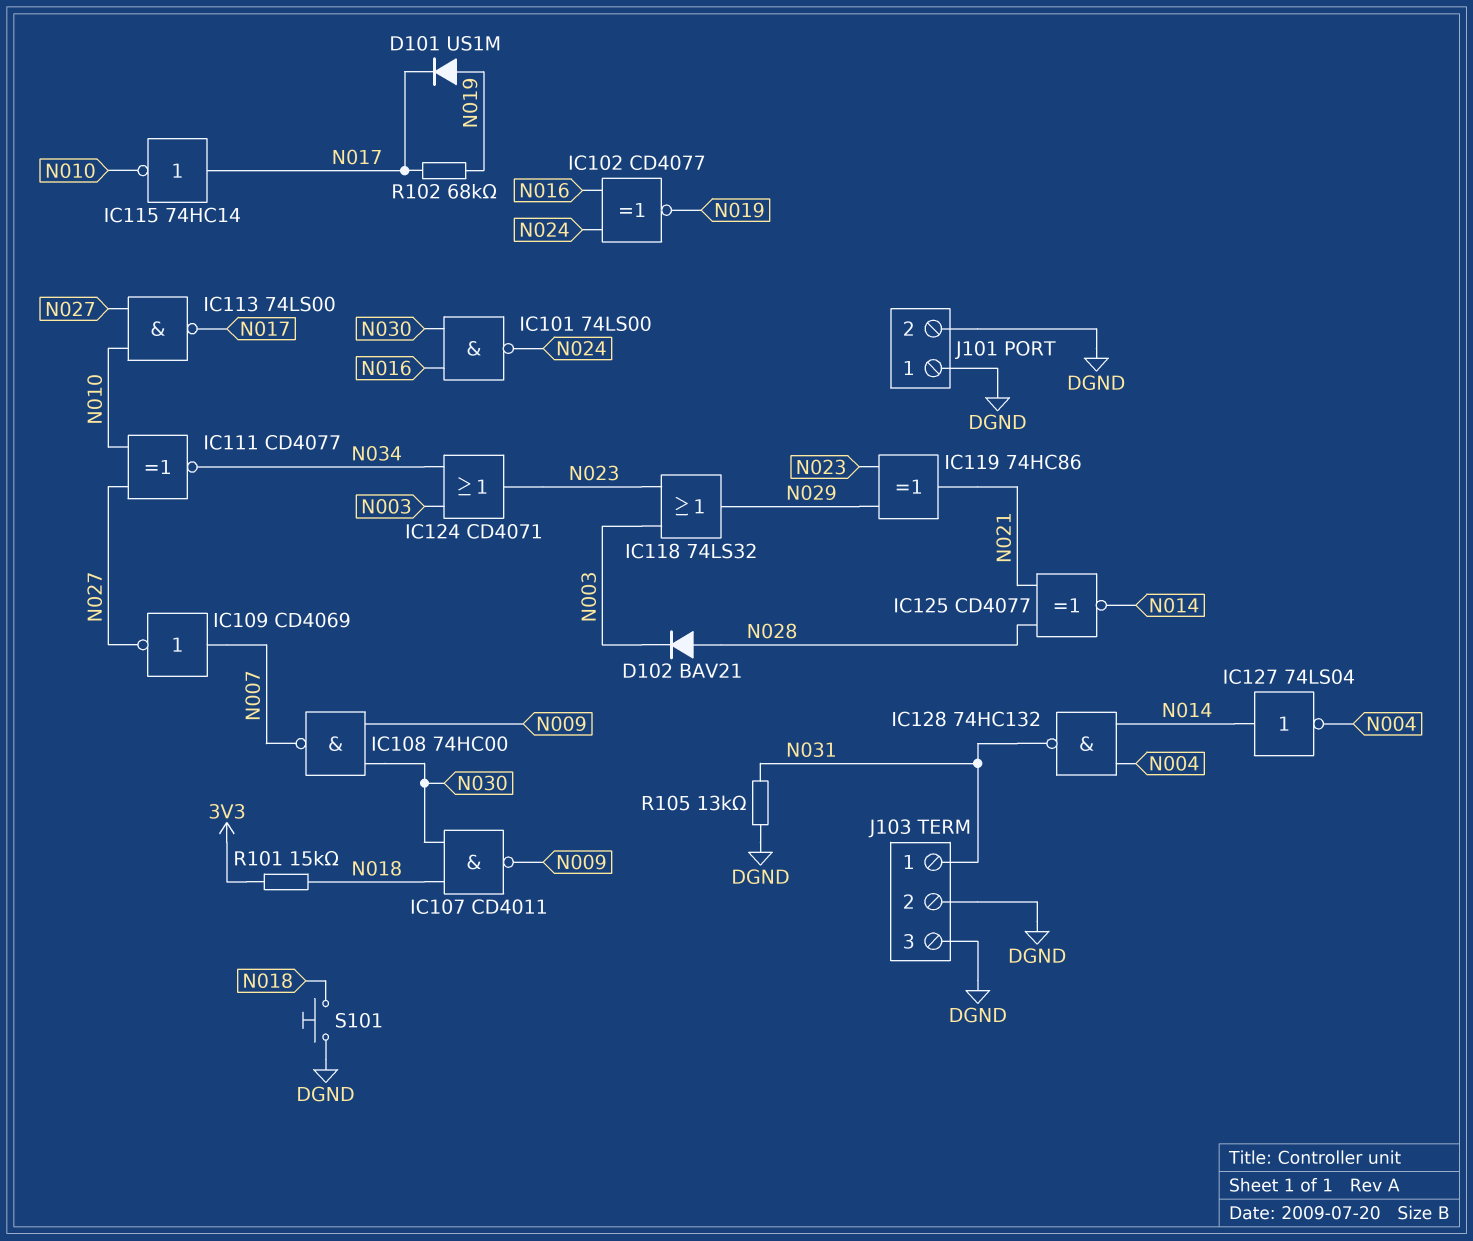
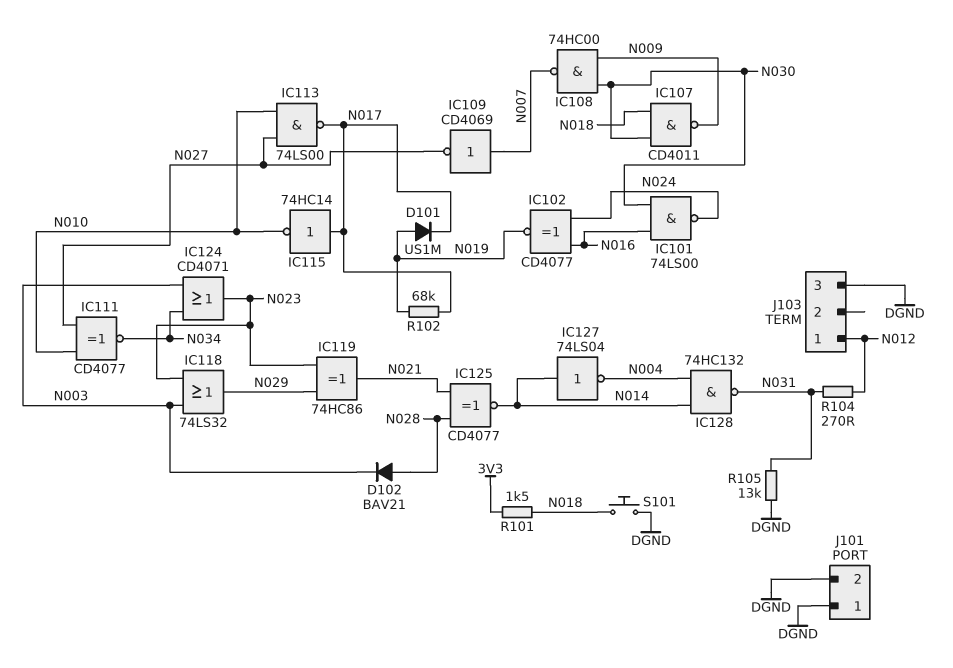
J103 pin 1: N031 -> N012
J103 pin 2: DGND -> none
R101: 15k (3V3, N018) -> 1.5k (3V3, N018)
R104: none -> 270 (N012, N031)

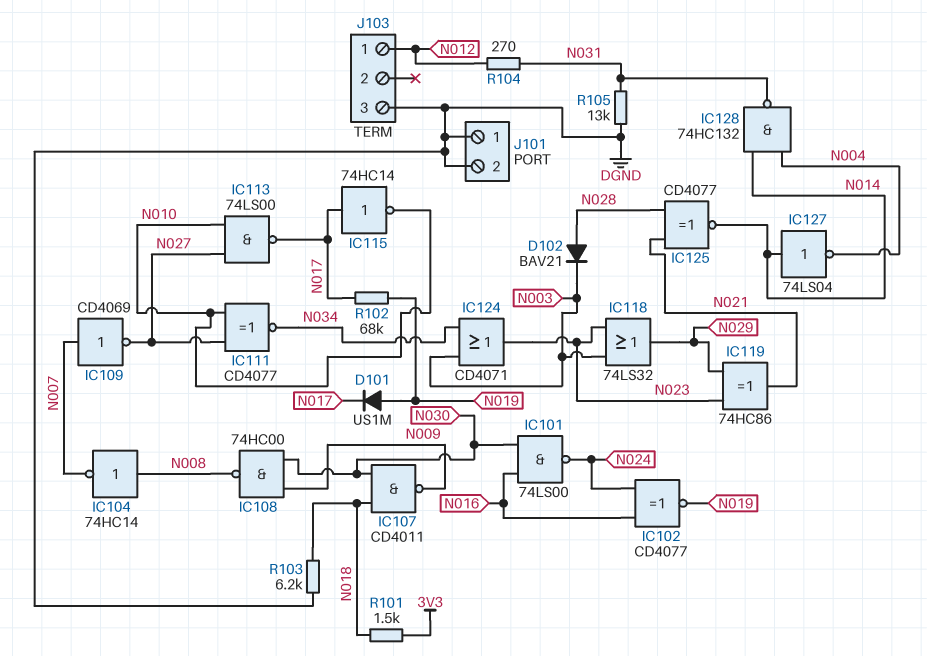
IC104: none -> NOT 74HC14 (in N008, out N007)
IC108: NAND 74HC00 (in N009, in N030, out N007) -> NAND 74HC00 (in N009, in N030, out N008)
R103: none -> 6.2k (DGND, N018)
S101: button (DGND, N018) -> none

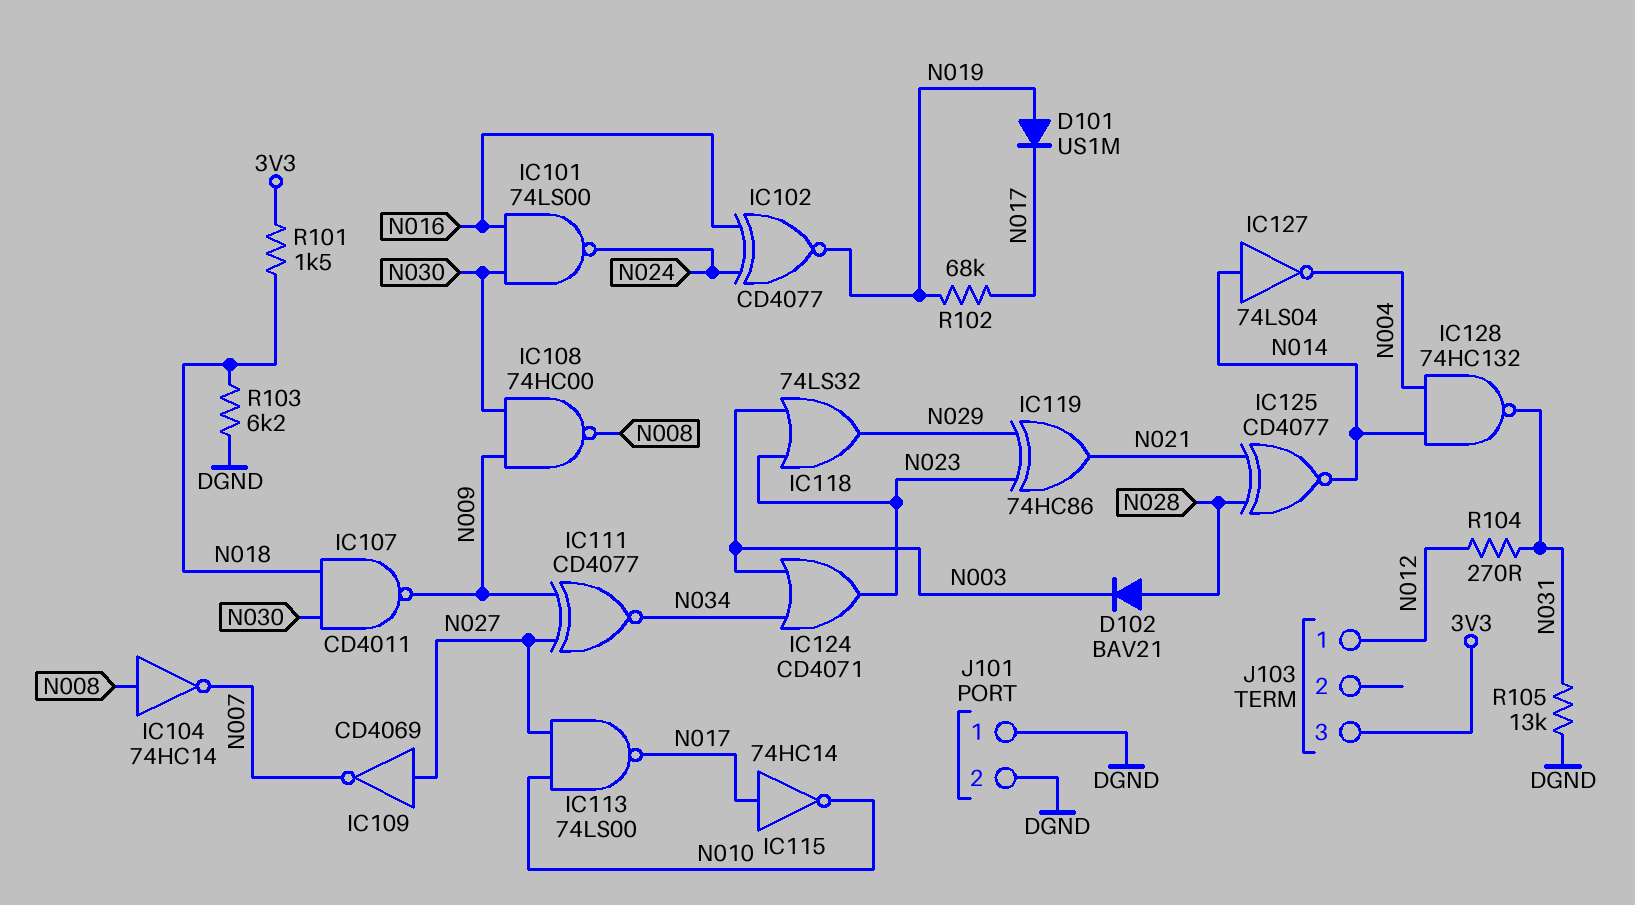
IC109: NOT CD4069 (in N007, out N027) -> NOT CD4069 (in N027, out N007)
IC111: XNOR CD4077 (in N010, in N027, out N034) -> XNOR CD4077 (in N009, in N027, out N034)
J103 pin 3: DGND -> 3V3

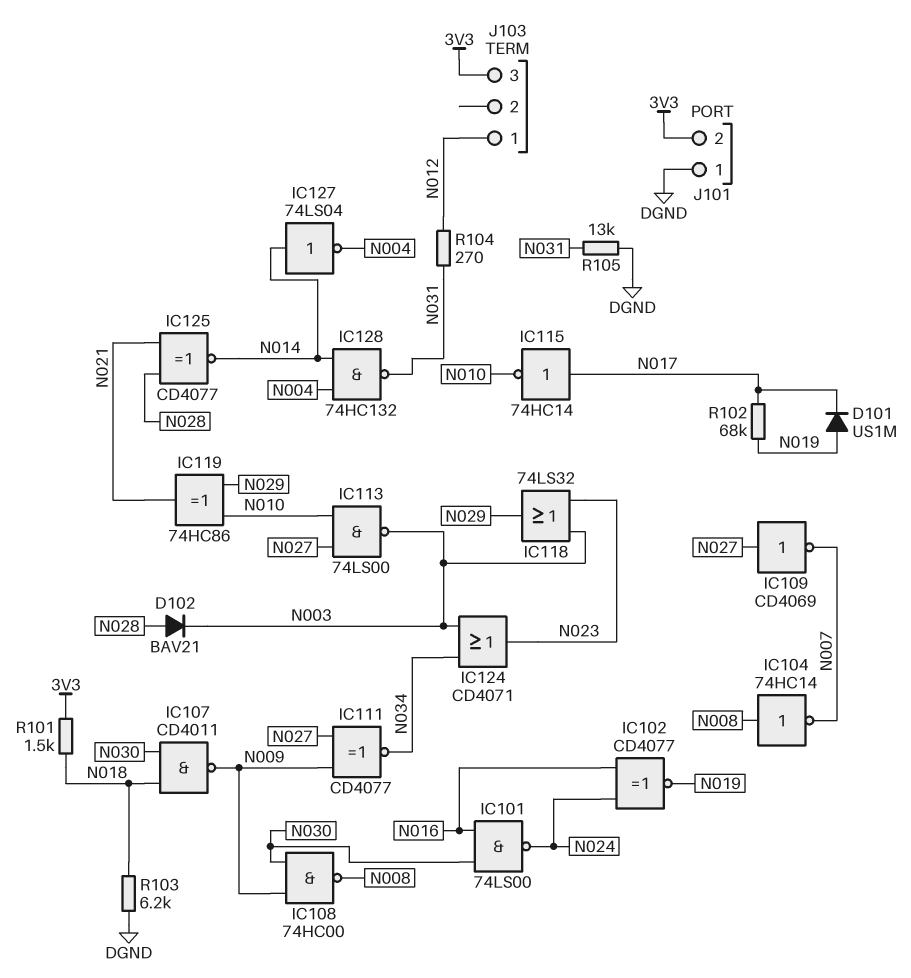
IC113: NAND 74LS00 (in N010, in N027, out N017) -> NAND 74LS00 (in N010, in N027, out N003)
IC119: XOR 74HC86 (in N023, in N029, out N021) -> XOR 74HC86 (in N010, in N029, out N021)
J101 pin 2: DGND -> 3V3

